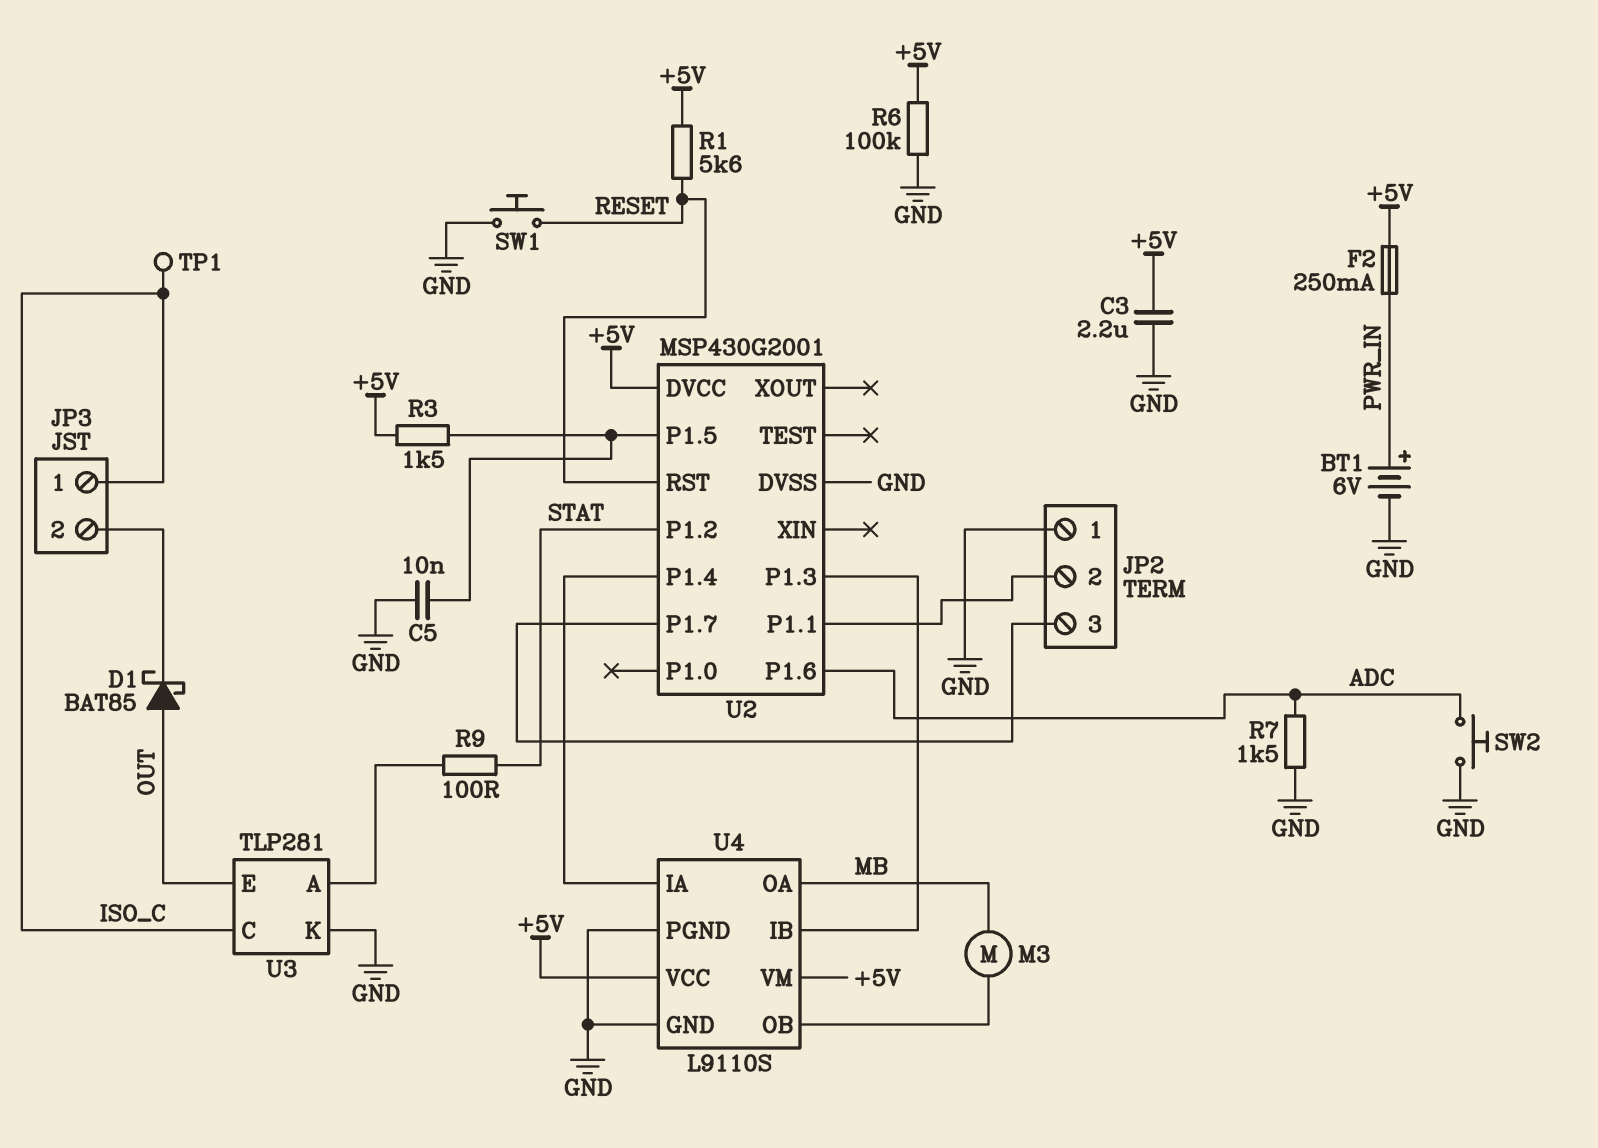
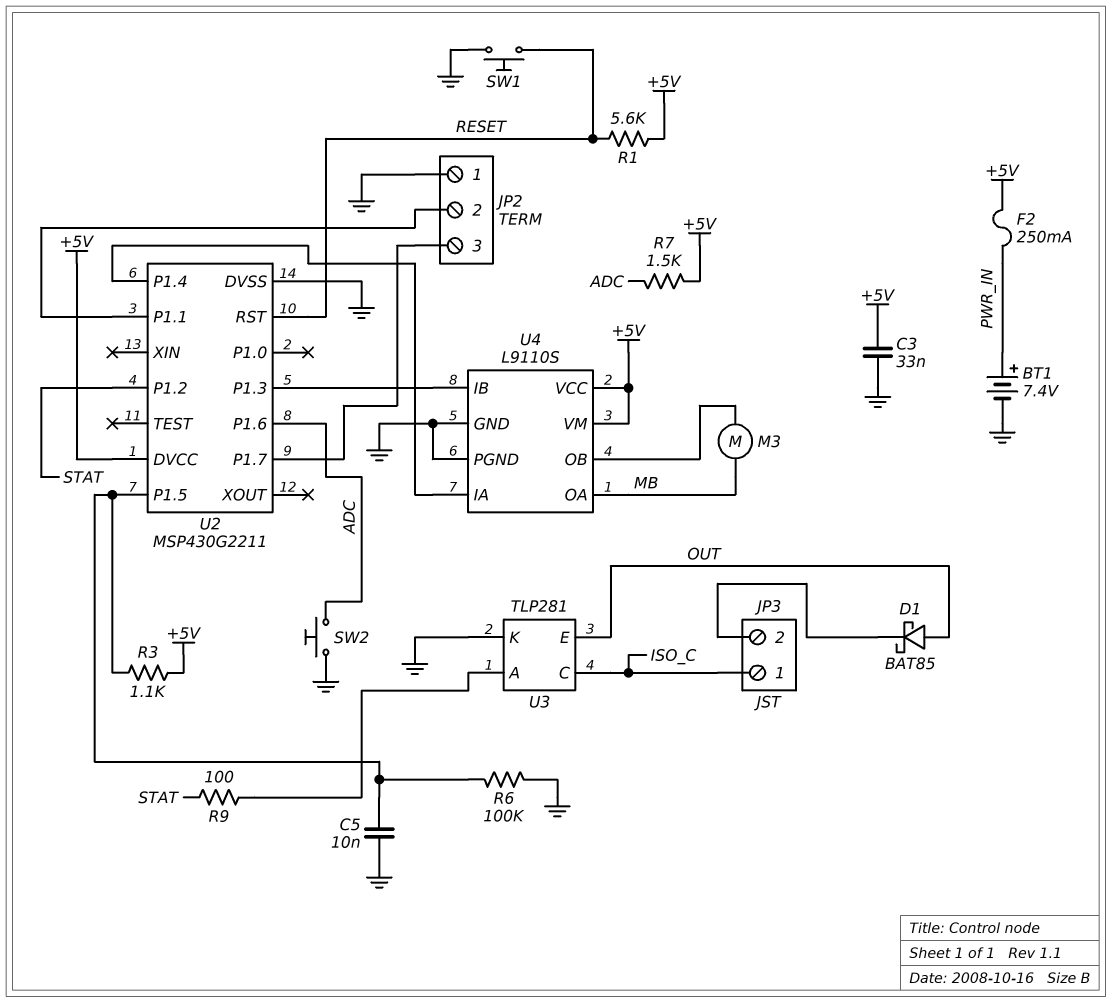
BT1: 6V (plus PWR_IN, minus GND) -> 7.4V (plus PWR_IN, minus GND)
C3: 2.2uF (+5V, GND) -> 33nF (+5V, GND)
R3: 1.5k (+5V, U2/P1.5) -> 1.1k (+5V, U2/P1.5)
R6: 100k (+5V, GND) -> 100k (GND, U2/P1.5)
R7: 1.5k (ADC, GND) -> 1.5k (+5V, ADC)
TP1: test point (ISO_C) -> none
U2: MSP430G2001 -> MSP430G2211

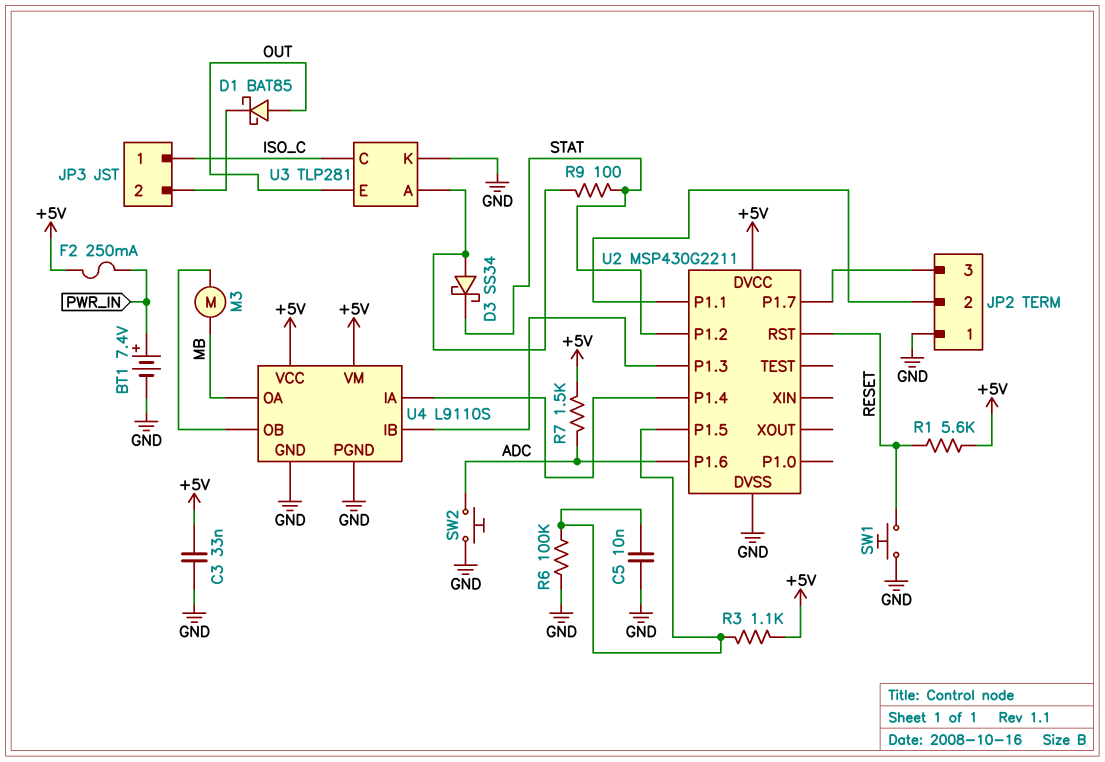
D3: none -> schottky SS34 (A U3/A, K STAT)

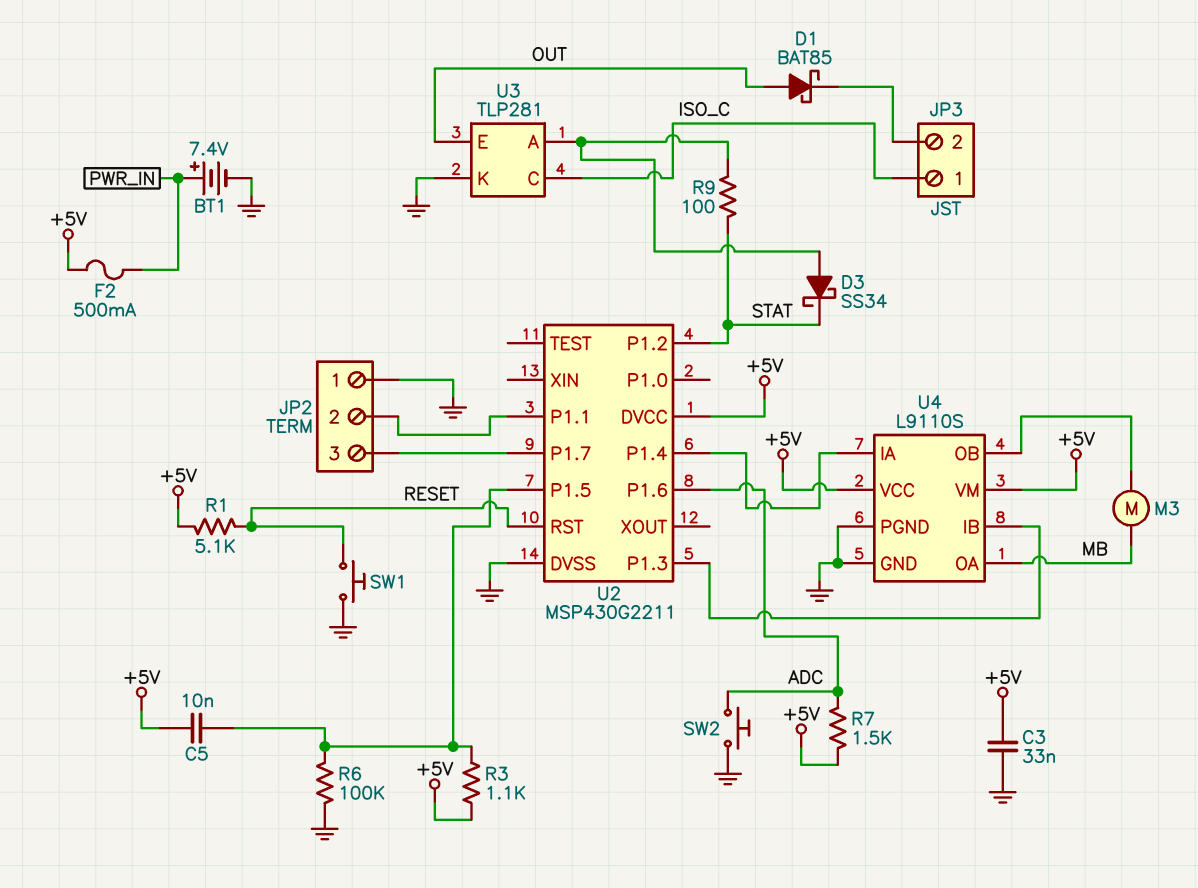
C5: 10nF (GND, U2/P1.5) -> 10nF (+5V, U2/P1.5)
F2: 250mA (+5V, PWR_IN) -> 500mA (+5V, PWR_IN)
R1: 5.6k (+5V, RESET) -> 5.1k (+5V, RESET)

